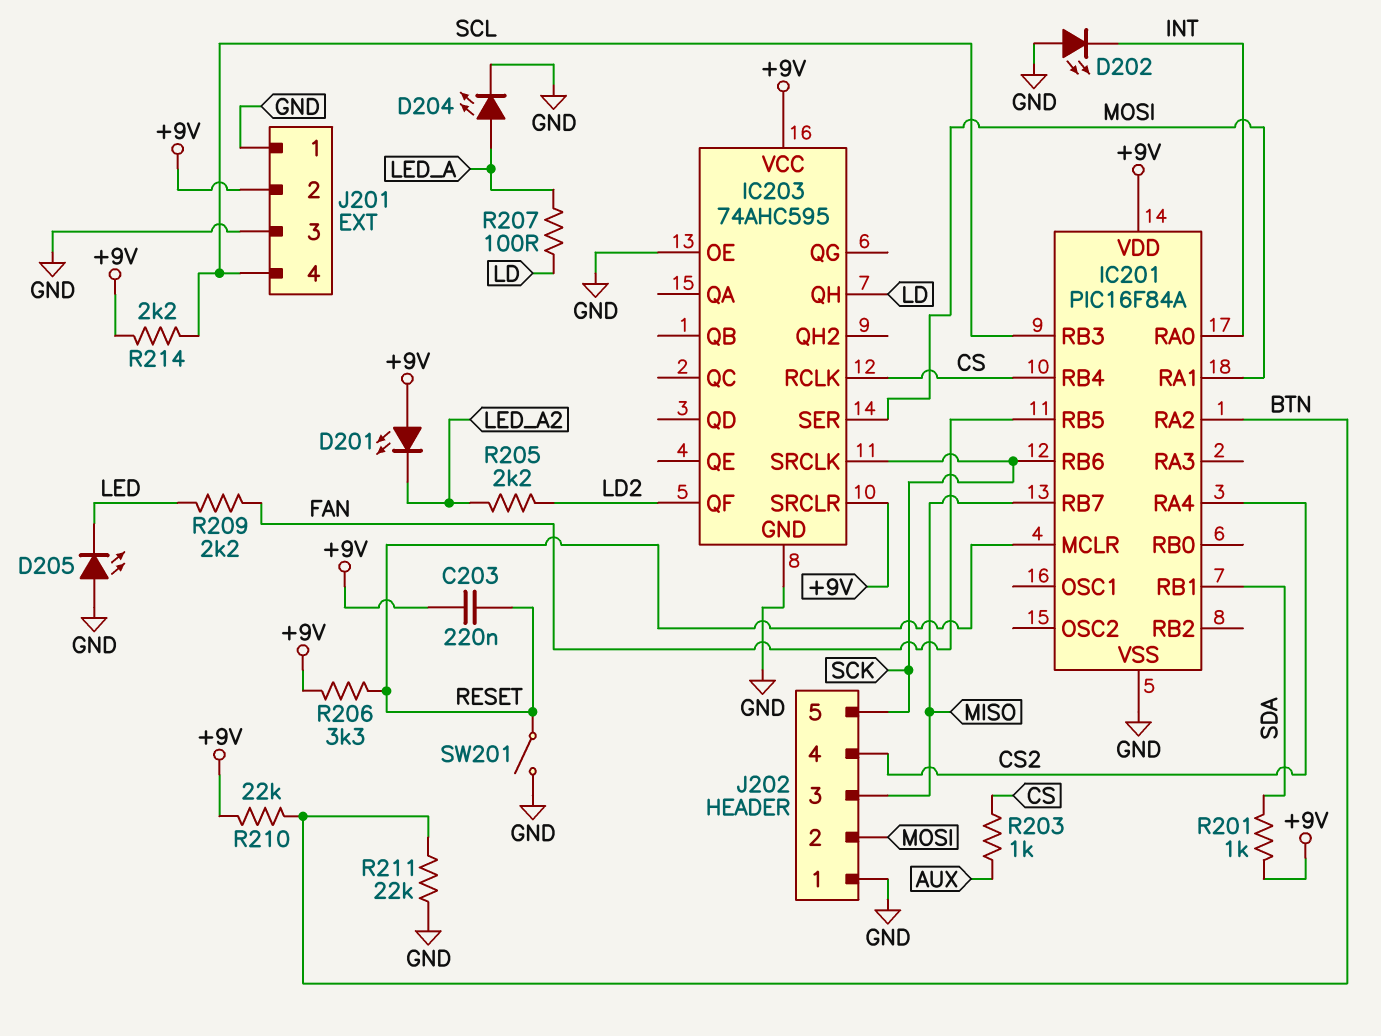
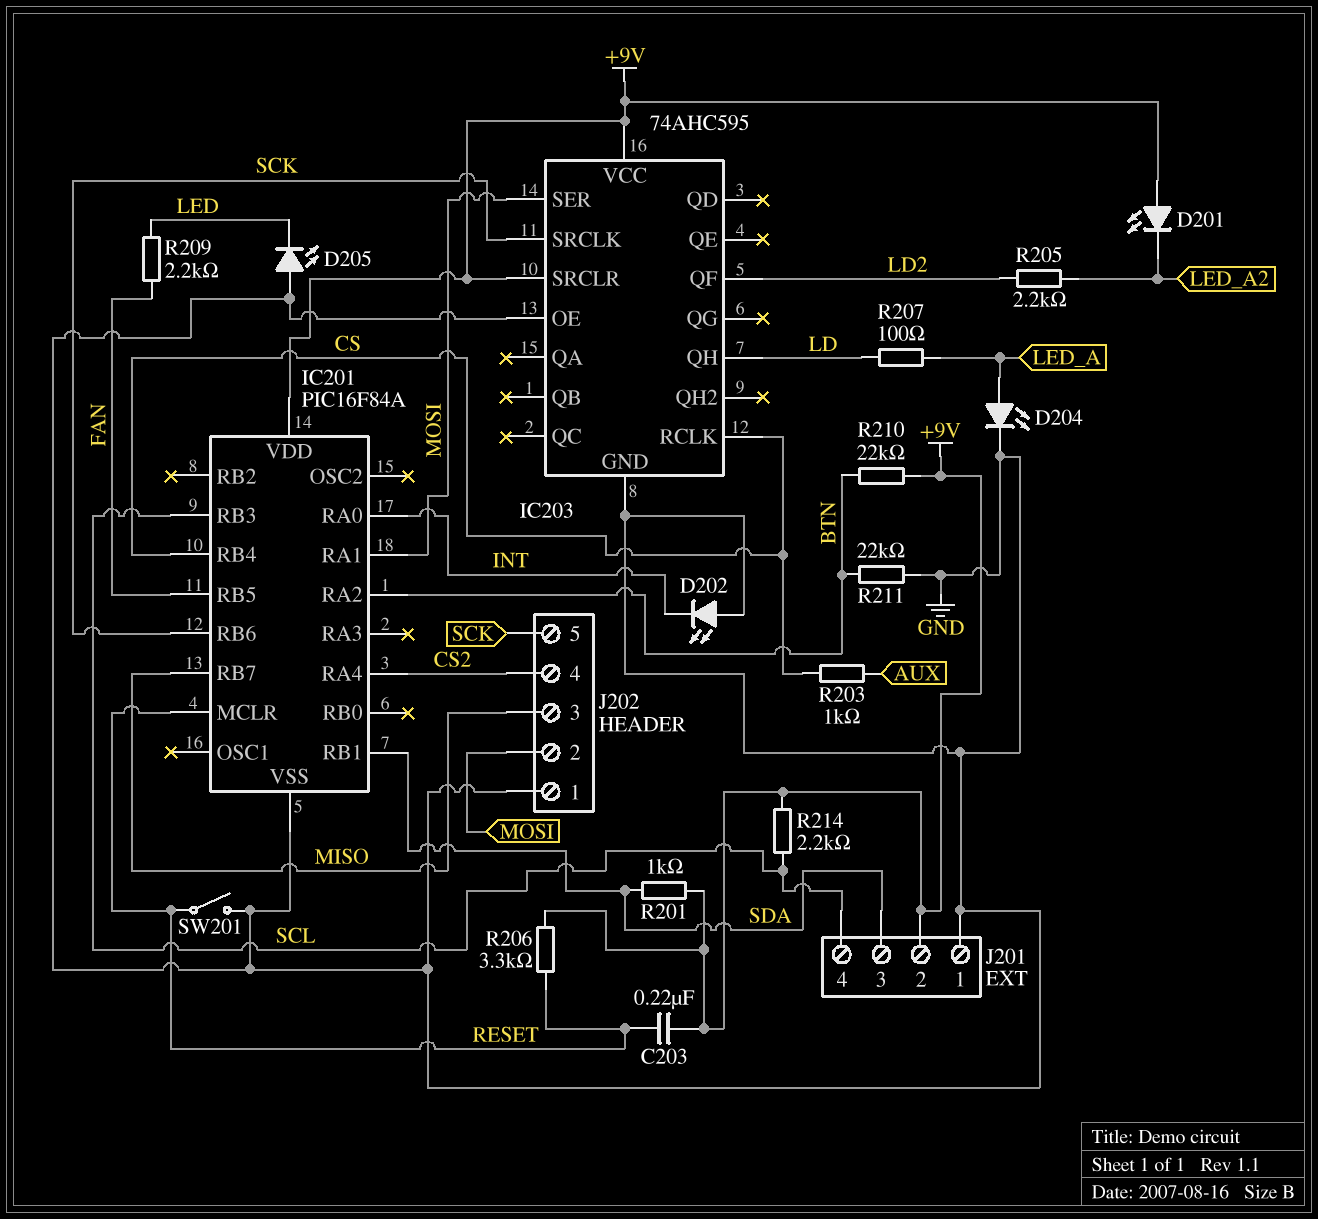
J201 pin 3: GND -> SDA

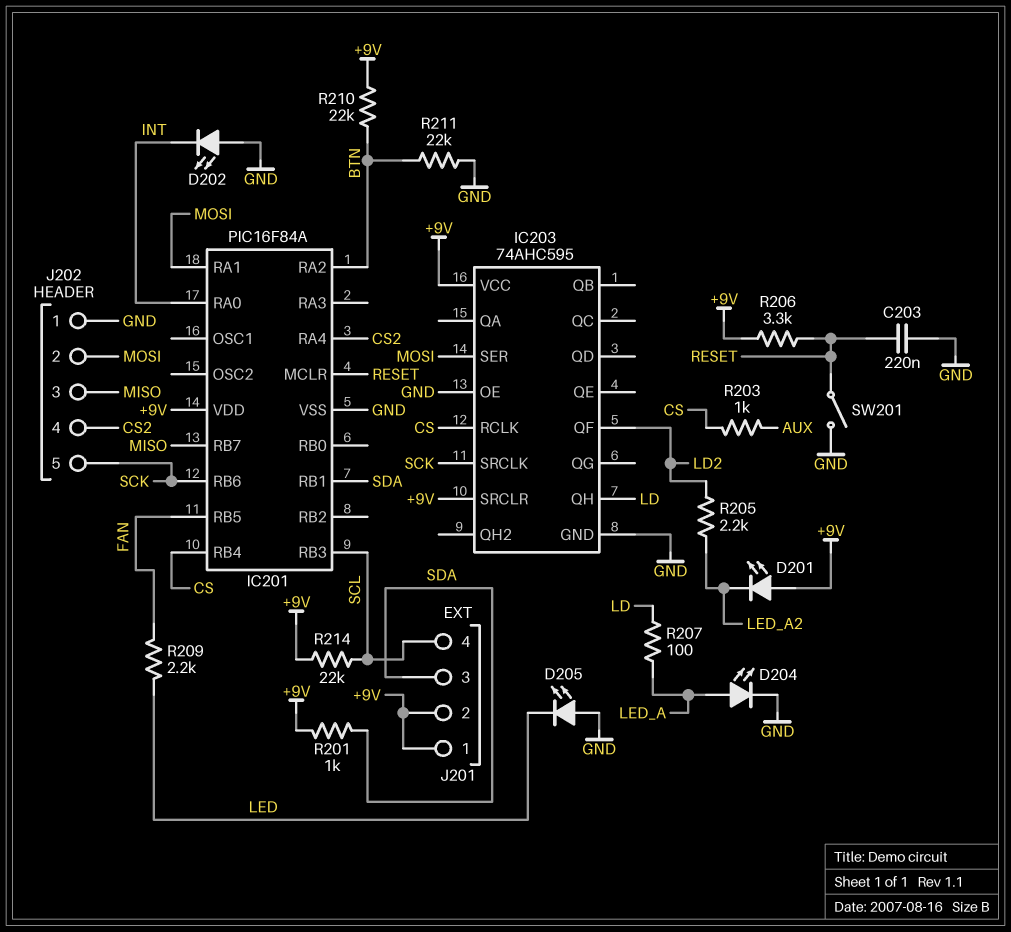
C203: 220nF (+9V, RESET) -> 220nF (GND, RESET)
J201 pin 1: GND -> +9V
R214: 2.2k (+9V, SCL) -> 22k (+9V, SCL)

